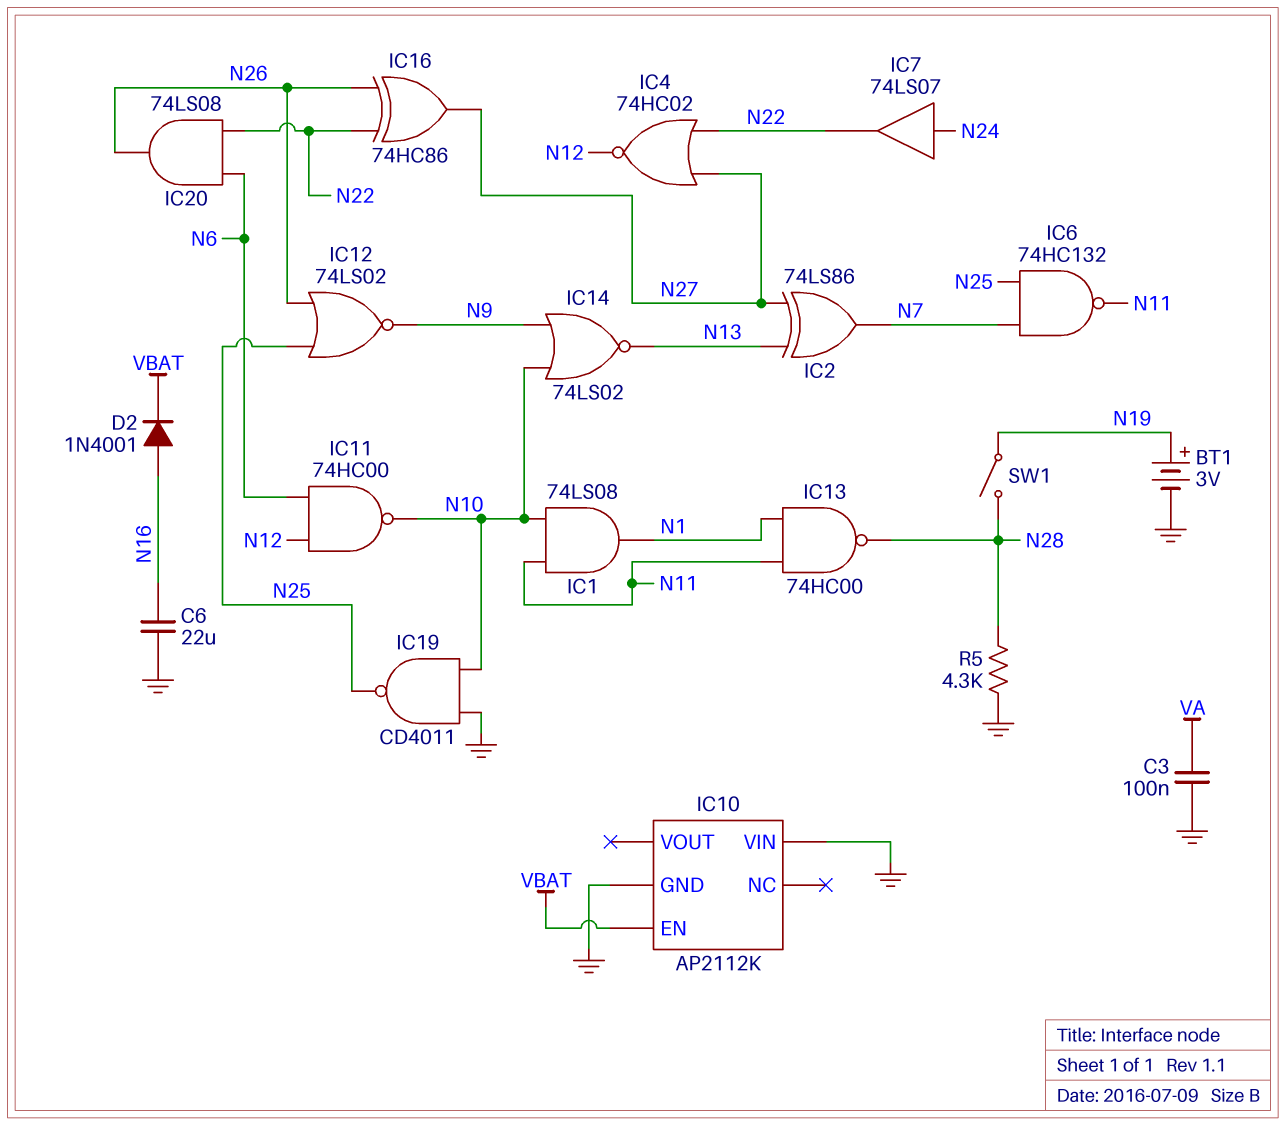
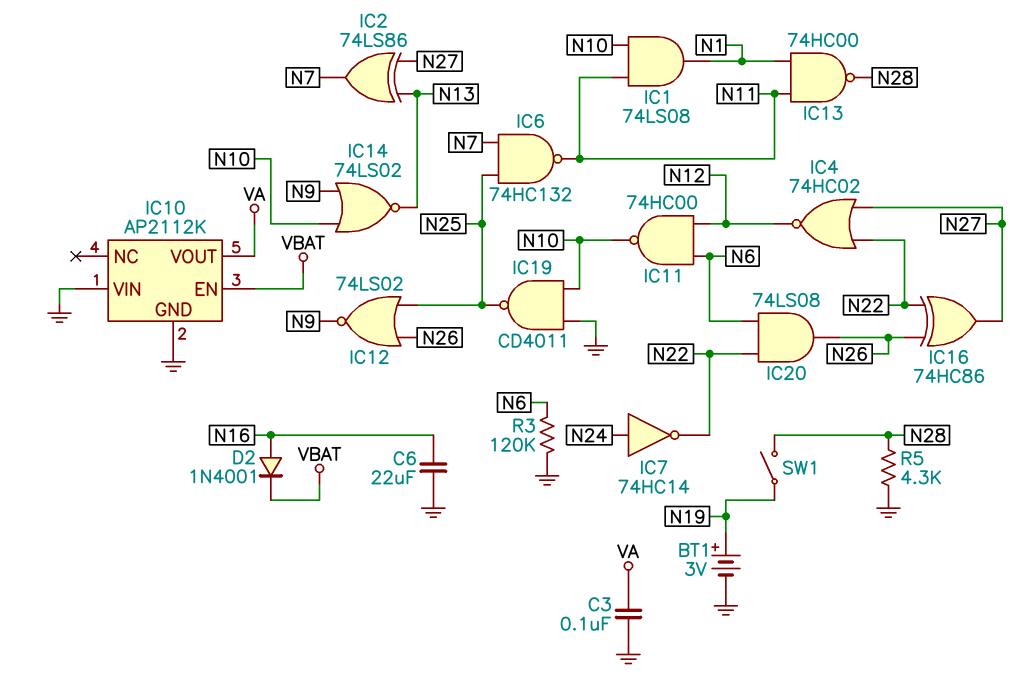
IC7: buffer 74LS07 (in N24, out N22) -> NOT 74HC14 (in N24, out N22)
IC10 pin VOUT: none -> VA
R3: none -> 120k (GND, N6)

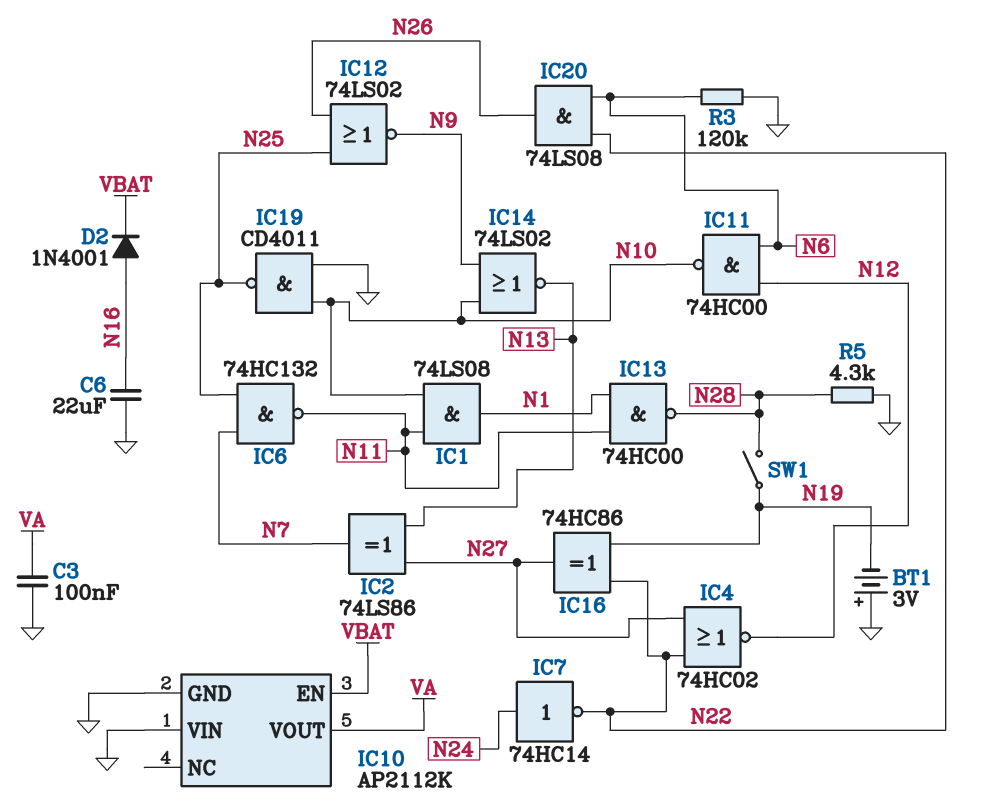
BT1: 3V (plus N19, minus GND) -> 3V (plus GND, minus N19)
IC16: XOR 74HC86 (in N22, in N26, out N27) -> XOR 74HC86 (in N19, in N22, out N27)

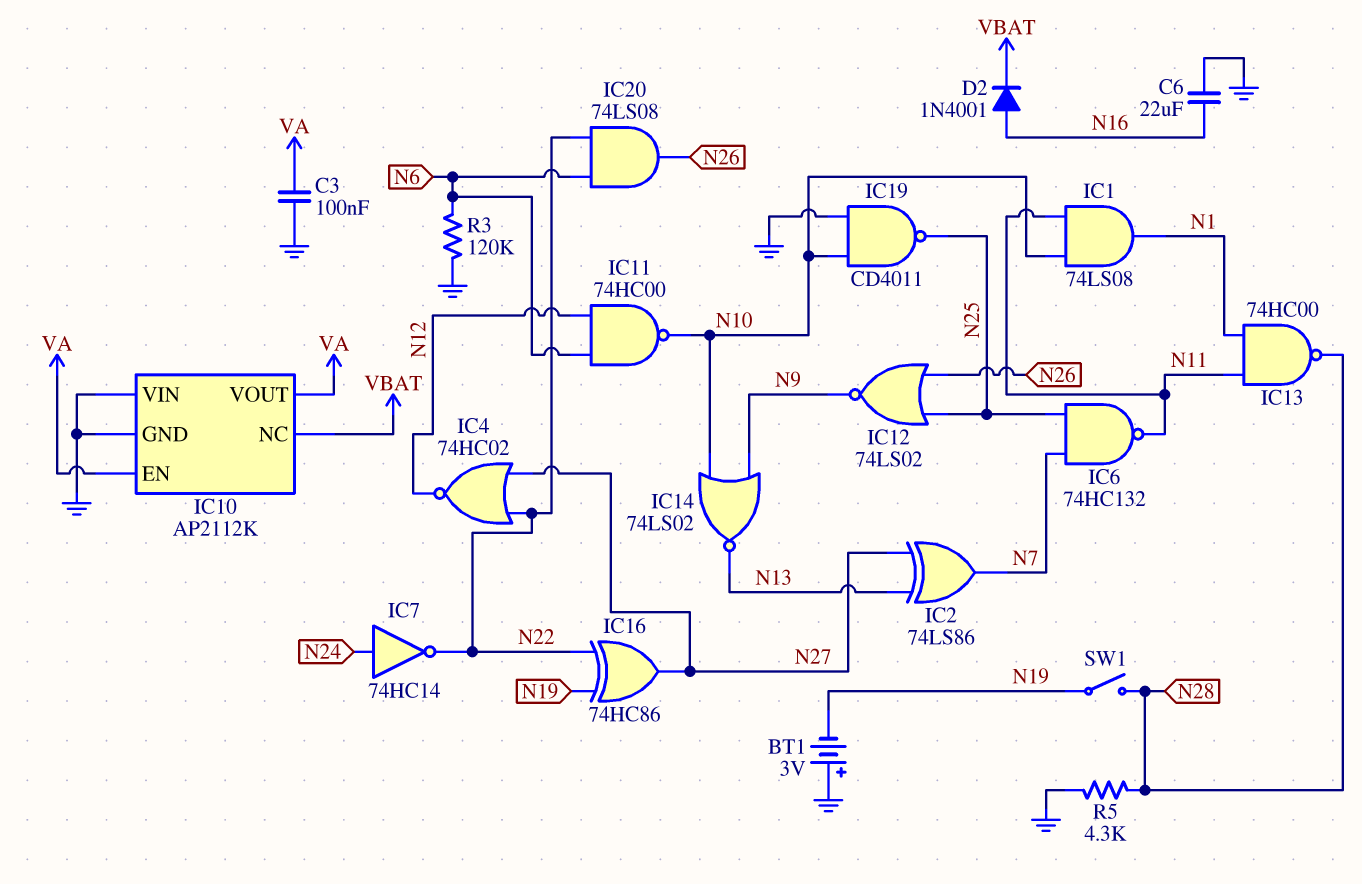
IC10 pin EN: VBAT -> VA
IC10 pin NC: none -> VBAT

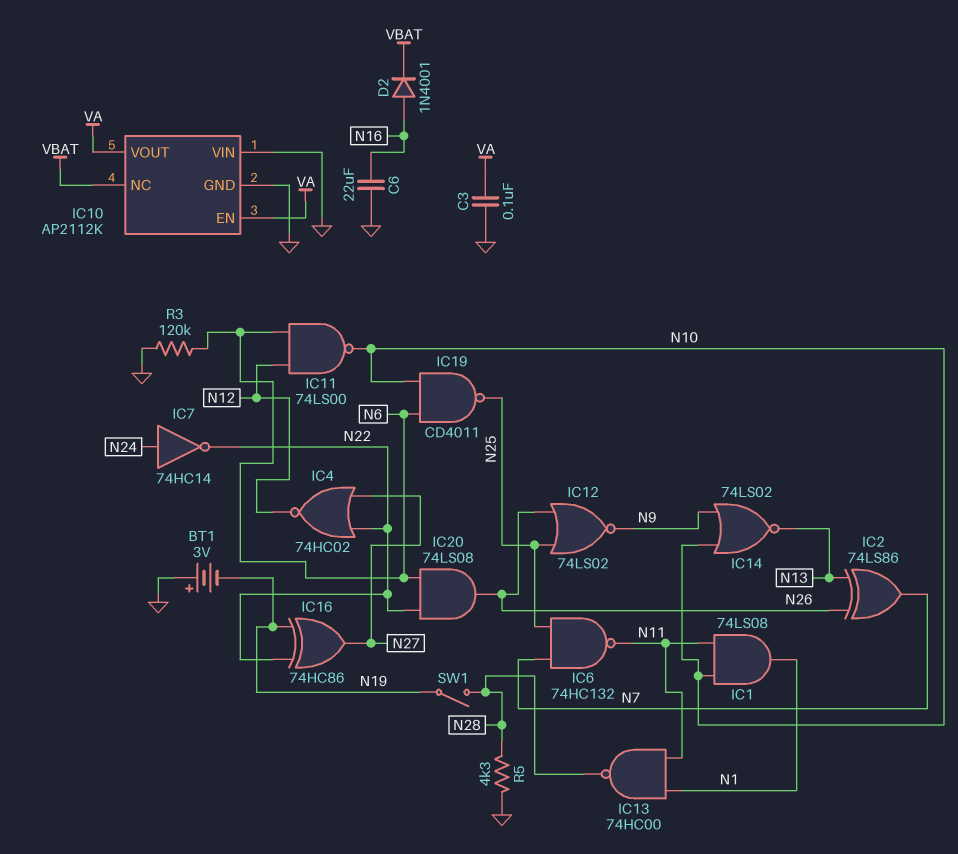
IC2: XOR 74LS86 (in N13, in N27, out N7) -> XOR 74LS86 (in N13, in N26, out N7)
IC11: NAND 74HC00 (in N6, in N12, out N10) -> NAND 74LS00 (in N6, in N12, out N10)
IC19: NAND CD4011 (in GND, in N10, out N25) -> NAND CD4011 (in N6, in N10, out N25)

